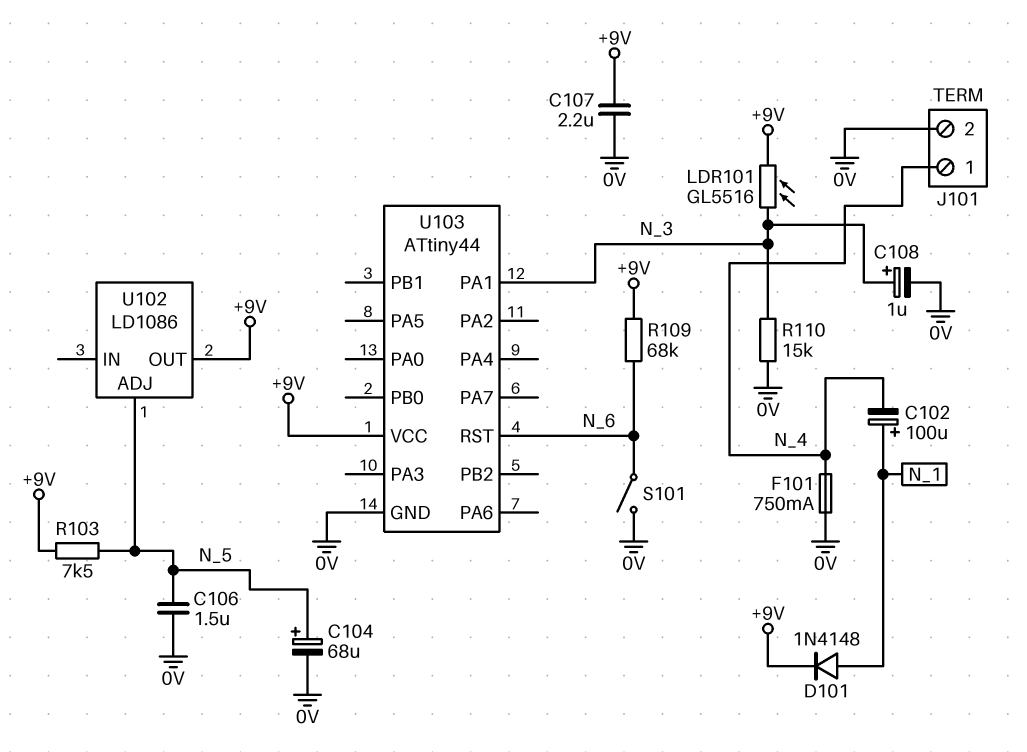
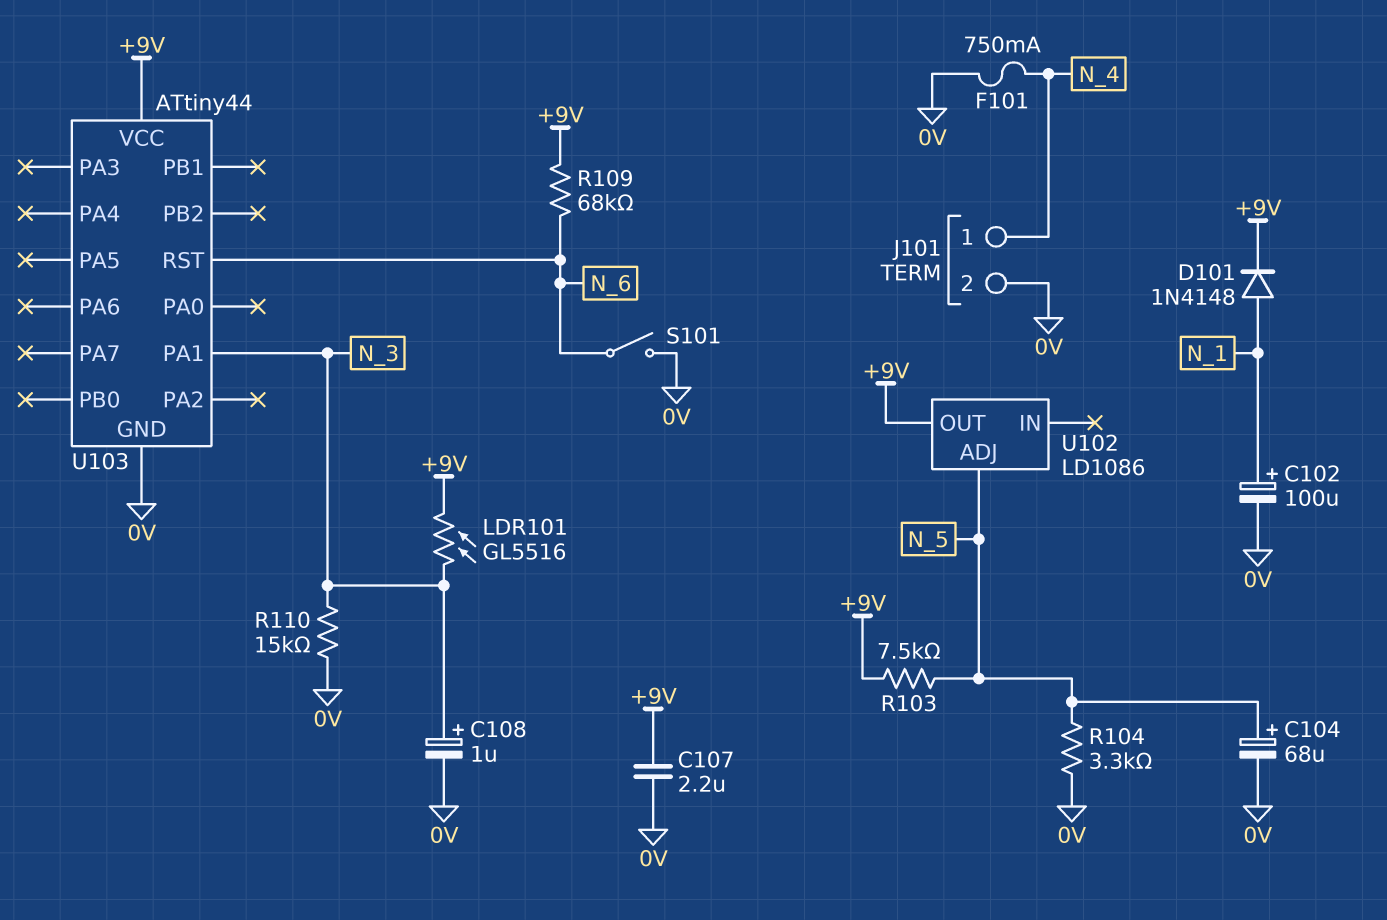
C102: 100uF (plus N_1, minus N_4) -> 100uF (plus N_1, minus 0V)
C106: 1.5uF (0V, N_5) -> none
R104: none -> 3.3k (0V, N_5)

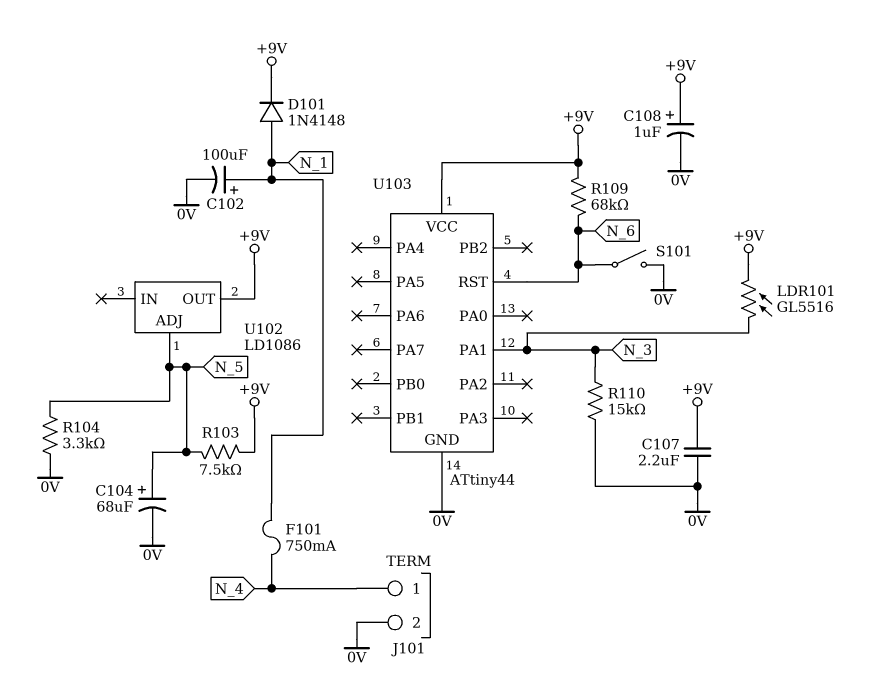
C108: 1uF (plus N_3, minus 0V) -> 1uF (plus +9V, minus 0V)
F101: 750mA (0V, N_4) -> 750mA (N_1, N_4)

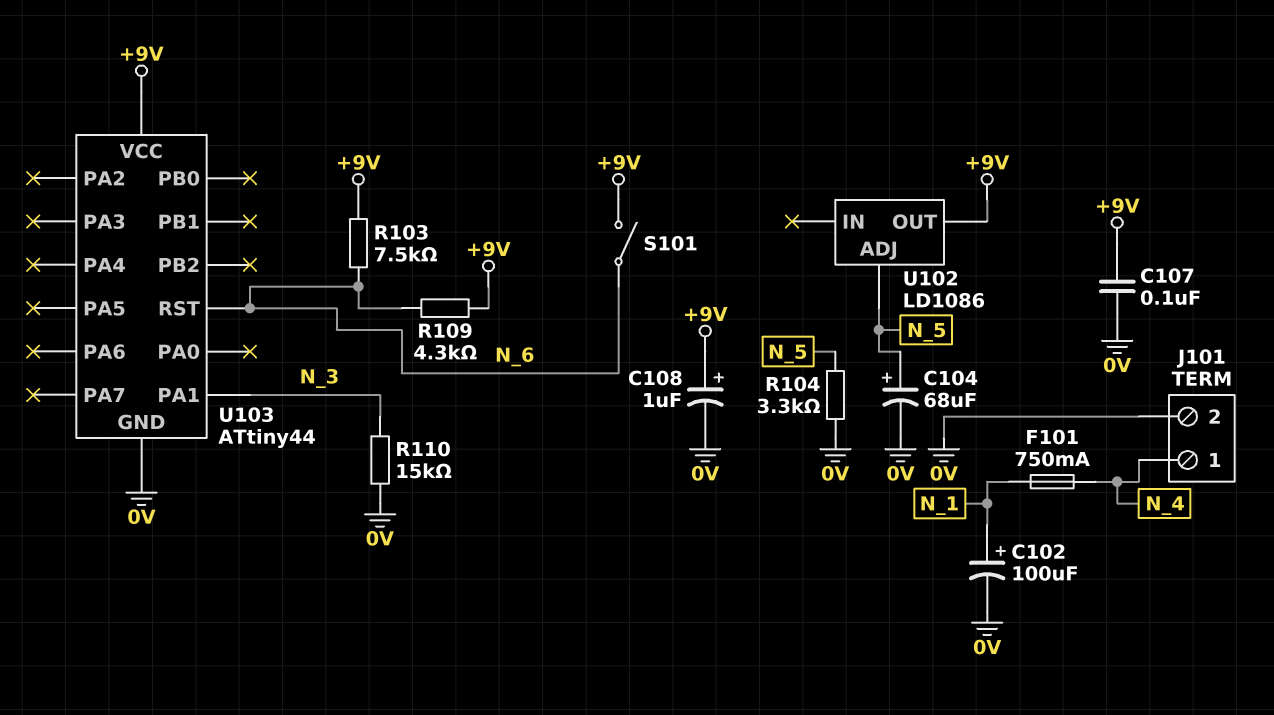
C107: 2.2uF (+9V, 0V) -> 100nF (+9V, 0V)
D101: diode 1N4148 (A N_1, K +9V) -> none
LDR101: GL5516 (+9V, N_3) -> none
R103: 7.5k (+9V, N_5) -> 7.5k (+9V, N_6)
R109: 68k (+9V, N_6) -> 4.3k (+9V, N_6)
S101: switch (0V, N_6) -> switch (+9V, N_6)

